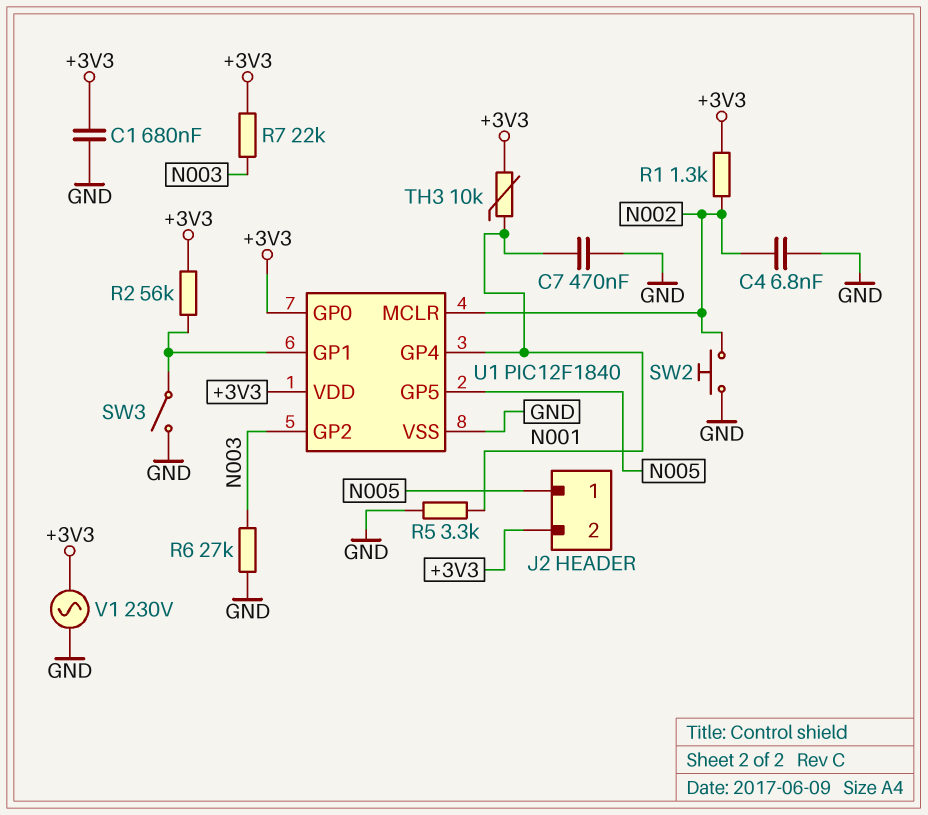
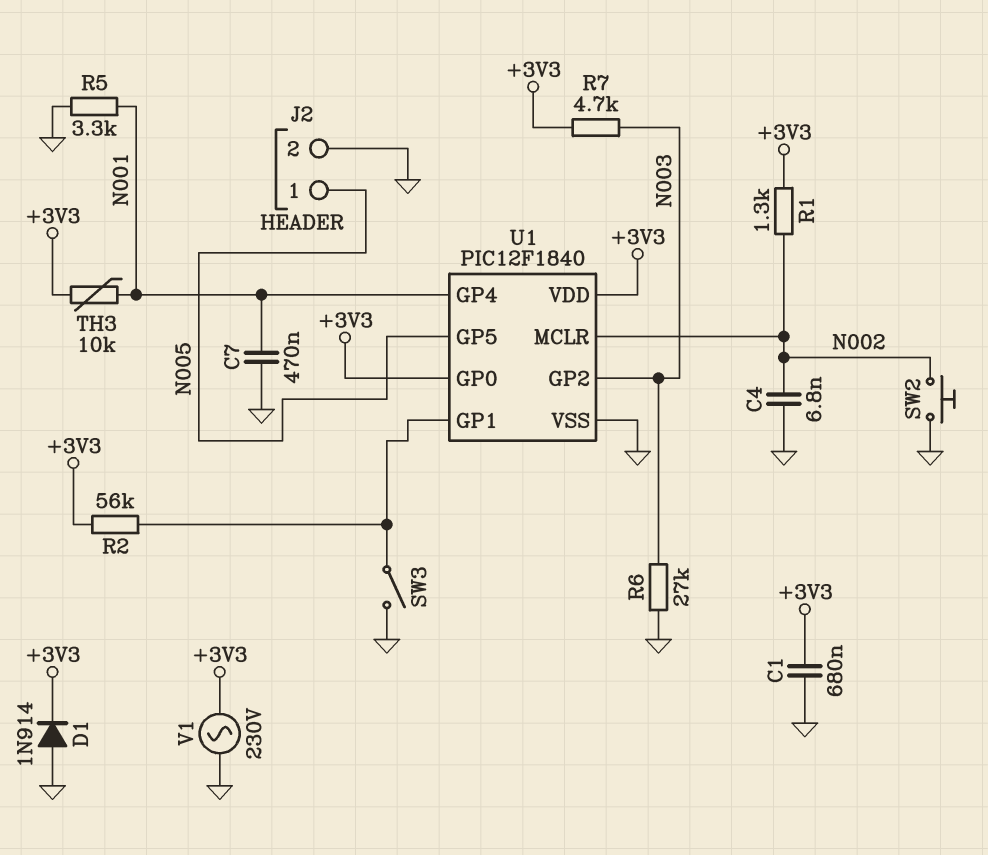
D1: none -> diode 1N914 (A GND, K +3V3)
J2 pin 2: +3V3 -> GND
R7: 22k (+3V3, N003) -> 4.7k (+3V3, N003)

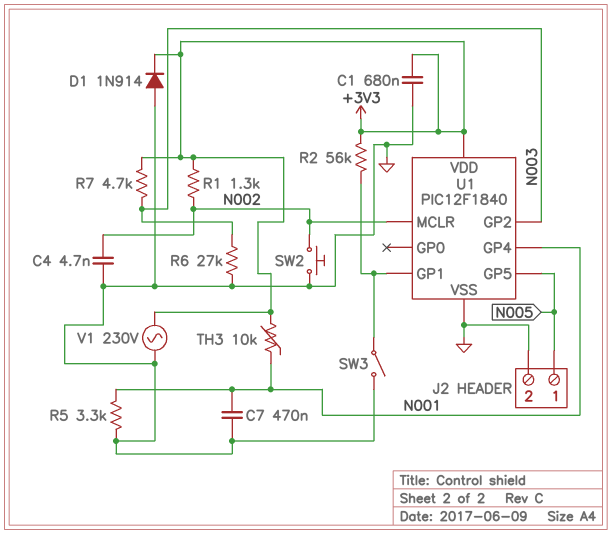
C4: 6.8nF (GND, N002) -> 4.7nF (GND, N002)
U1 pin GP0: +3V3 -> none

